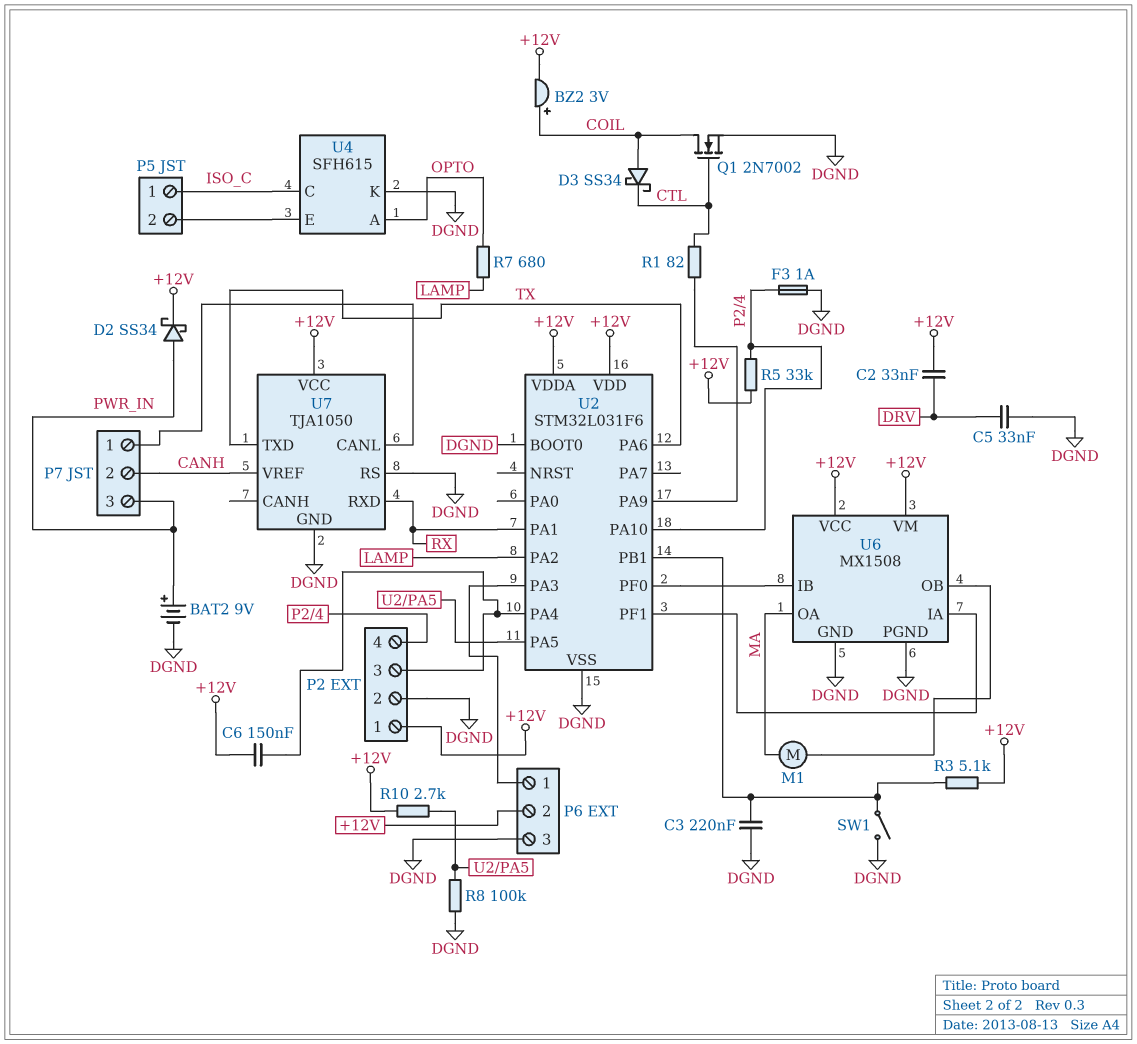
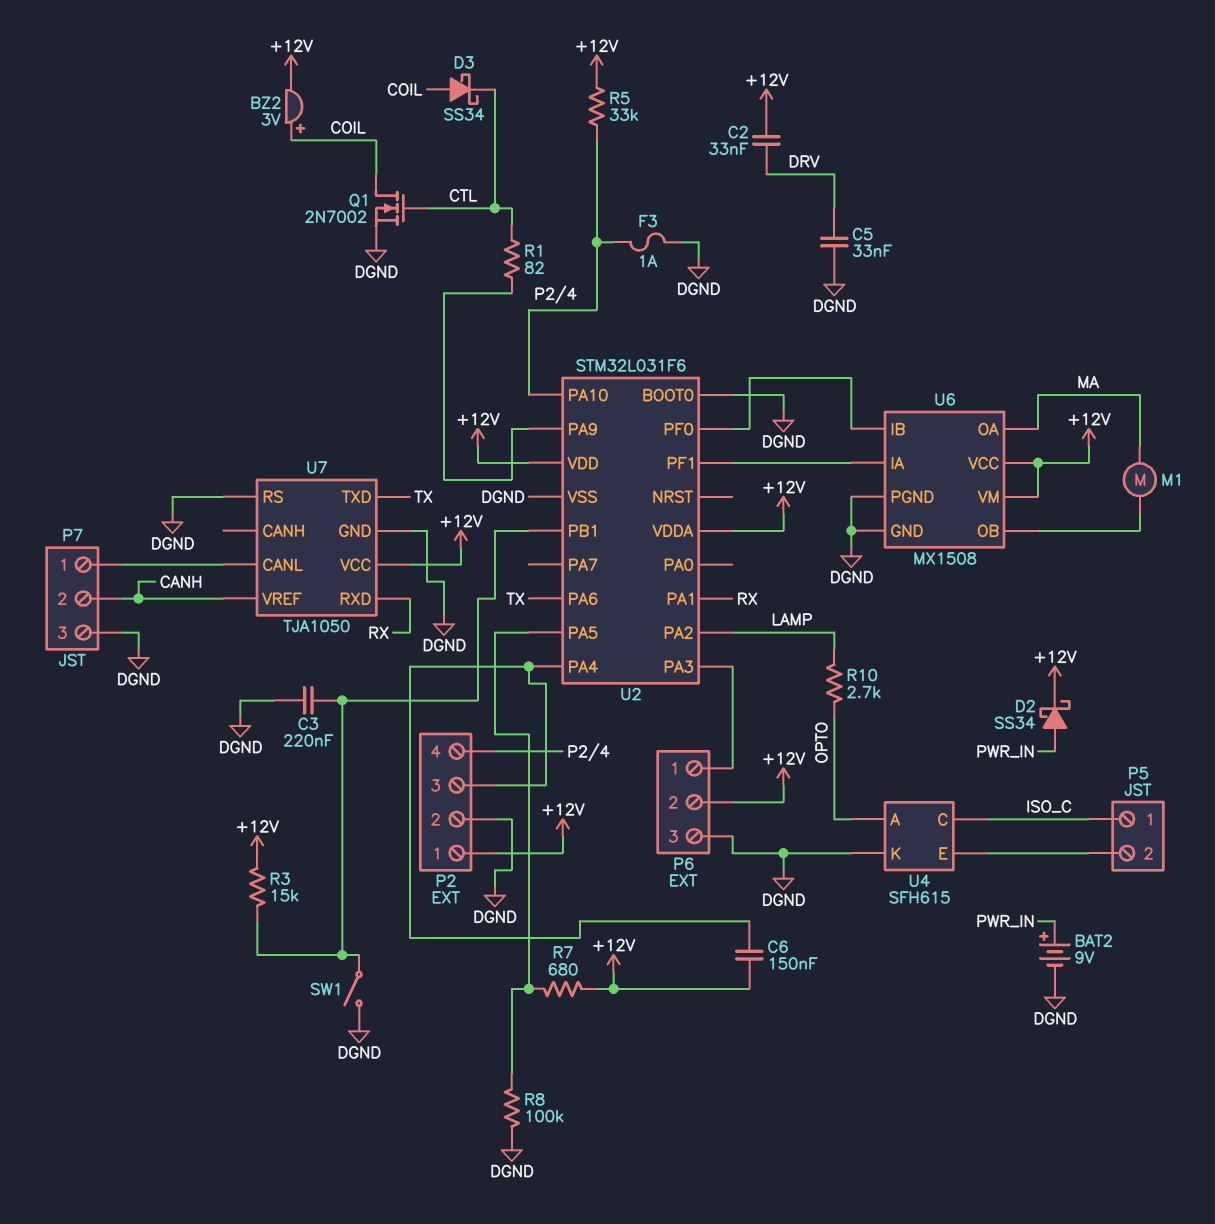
P7 pin 3: PWR_IN -> DGND
R3: 5.1k (+12V, U2/PB1) -> 15k (+12V, U2/PB1)
R7: 680 (LAMP, OPTO) -> 680 (+12V, U2/PA5)
R10: 2.7k (+12V, U2/PA5) -> 2.7k (LAMP, OPTO)

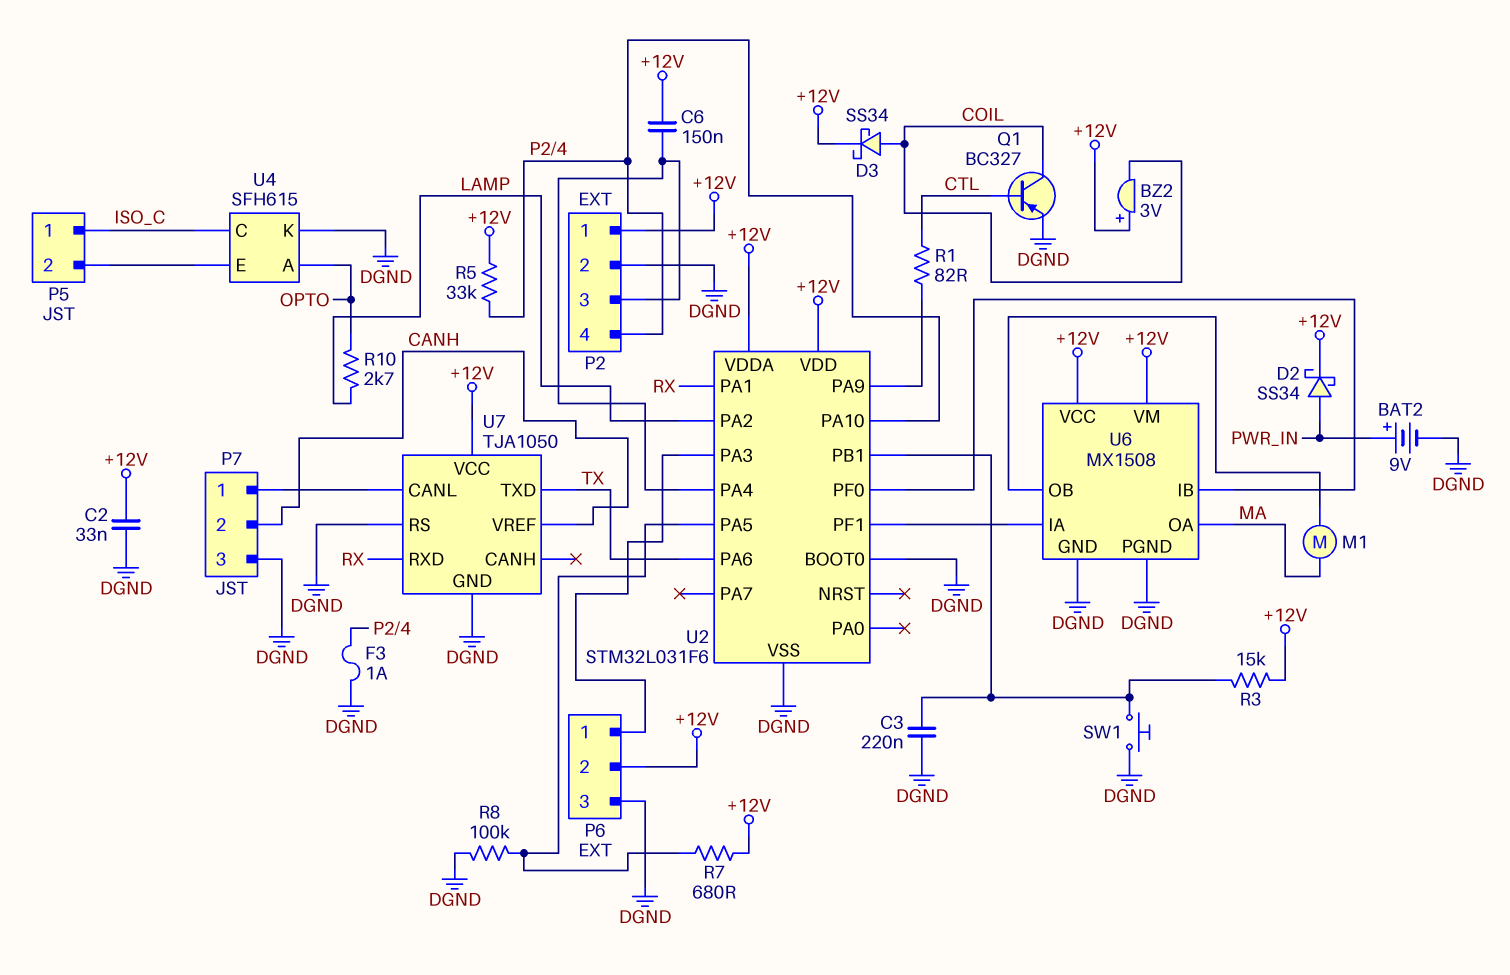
BZ2: buzzer 3V (plus COIL, minus +12V) -> buzzer 3V (plus +12V, minus COIL)
C2: 33nF (+12V, DRV) -> 33nF (+12V, DGND)
C5: 33nF (DGND, DRV) -> none
D3: schottky SS34 (A COIL, K CTL) -> schottky SS34 (A COIL, K +12V)
Q1: NMOS 2N7002 (G CTL, D COIL, S DGND) -> PNP BC327 (B CTL, C COIL, E DGND)
SW1: switch (DGND, U2/PB1) -> button (DGND, U2/PB1)

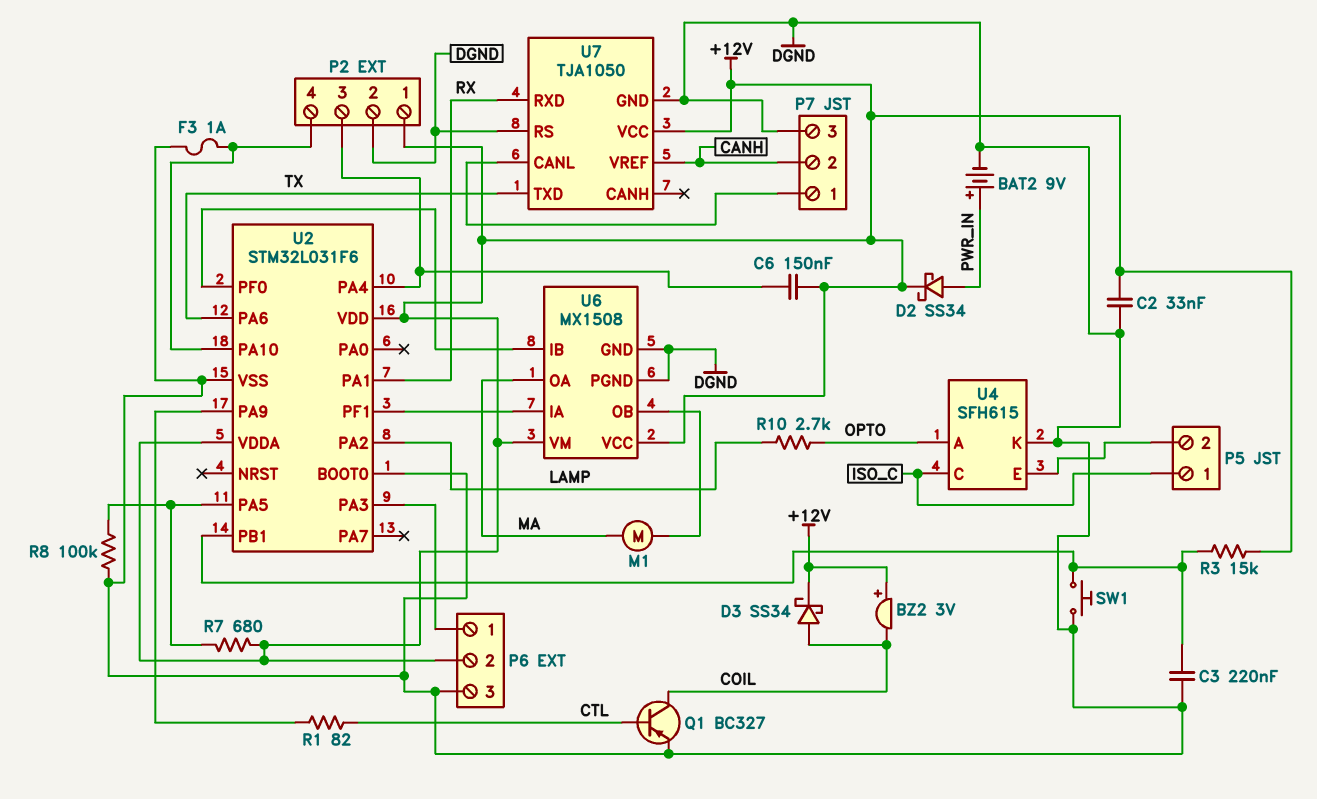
R5: 33k (+12V, P2/4) -> none

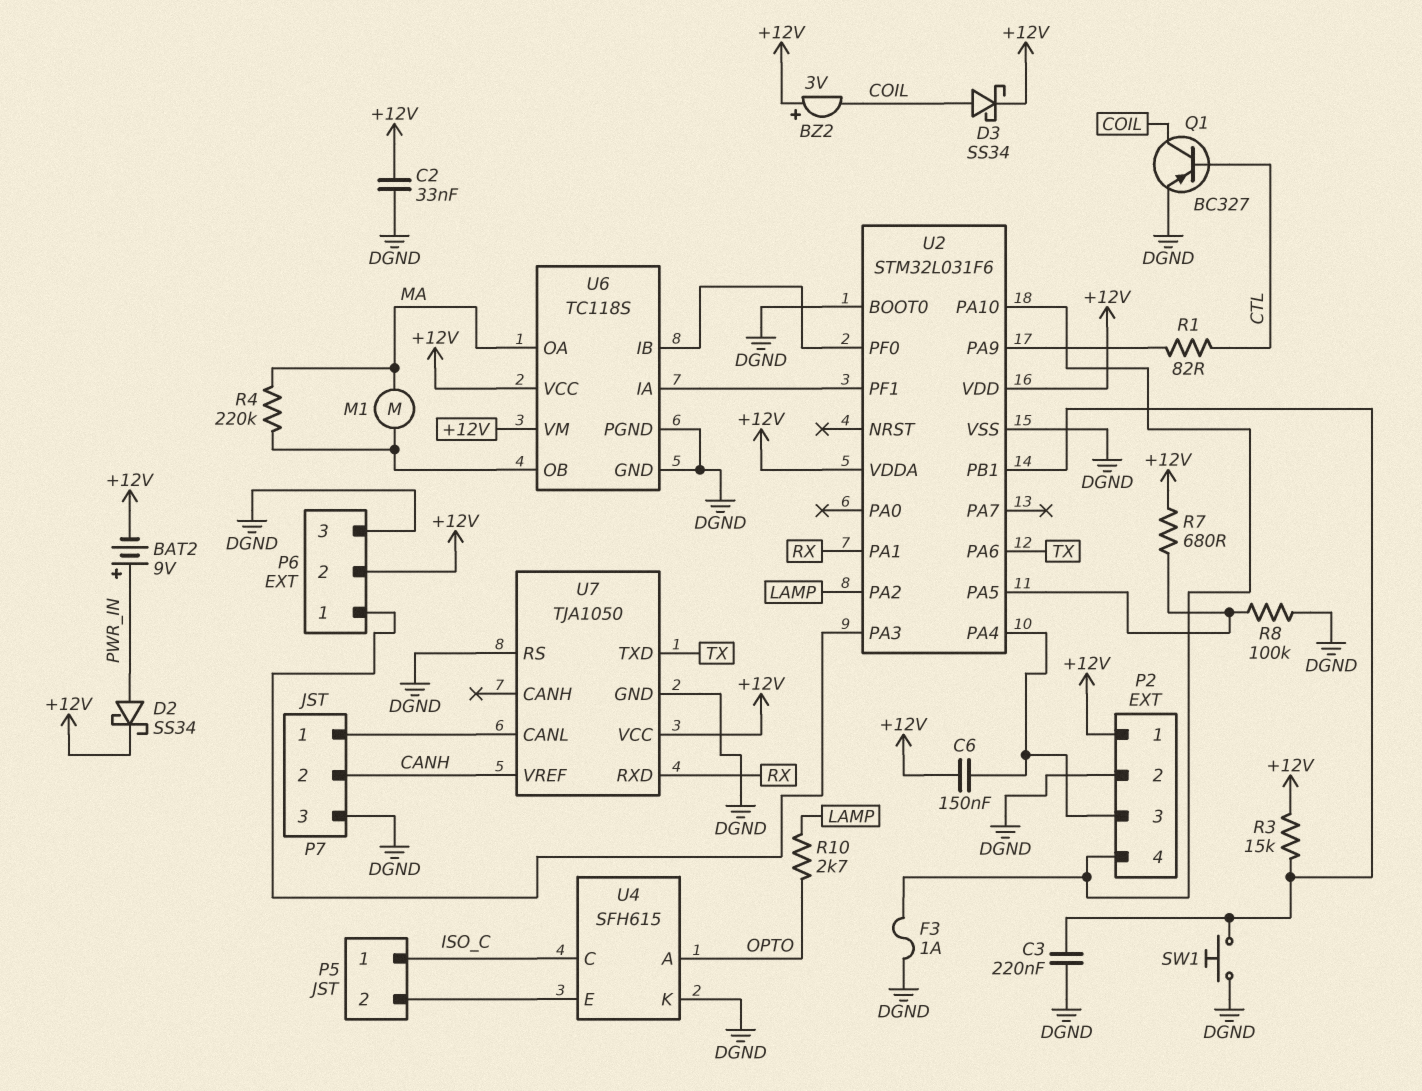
BAT2: 9V (plus PWR_IN, minus DGND) -> 9V (plus PWR_IN, minus +12V)
R4: none -> 220k (MA, U6/OB)
U6: MX1508 -> TC118S

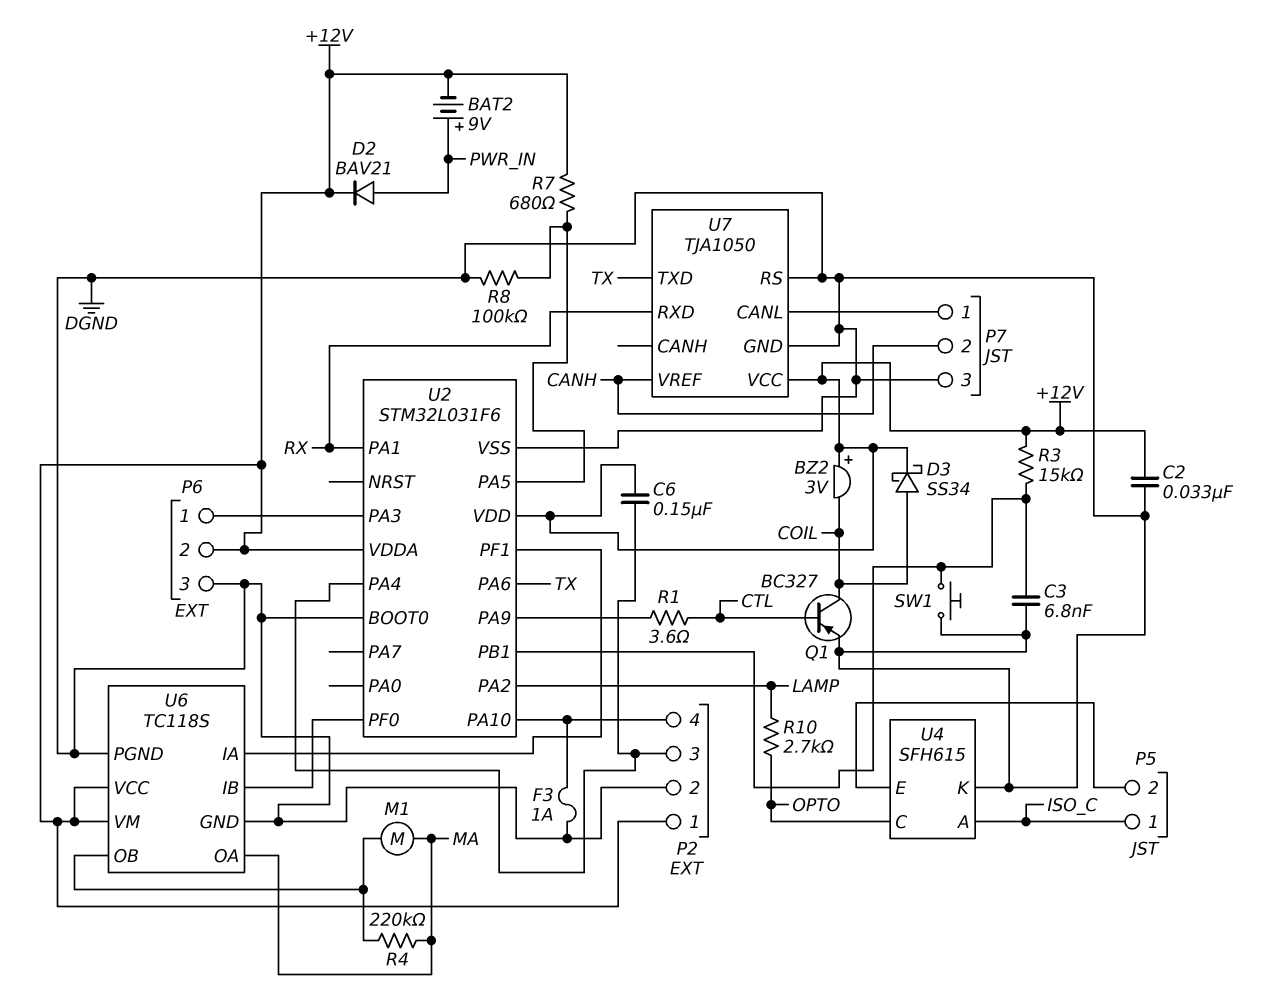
C3: 220nF (DGND, U2/PB1) -> 6.8nF (DGND, U2/PB1)
D2: schottky SS34 (A PWR_IN, K +12V) -> diode BAV21 (A PWR_IN, K +12V)
R1: 82 (CTL, U2/PA9) -> 3.6 (CTL, U2/PA9)
U4 pin A: OPTO -> ISO_C
U4 pin C: ISO_C -> OPTO

